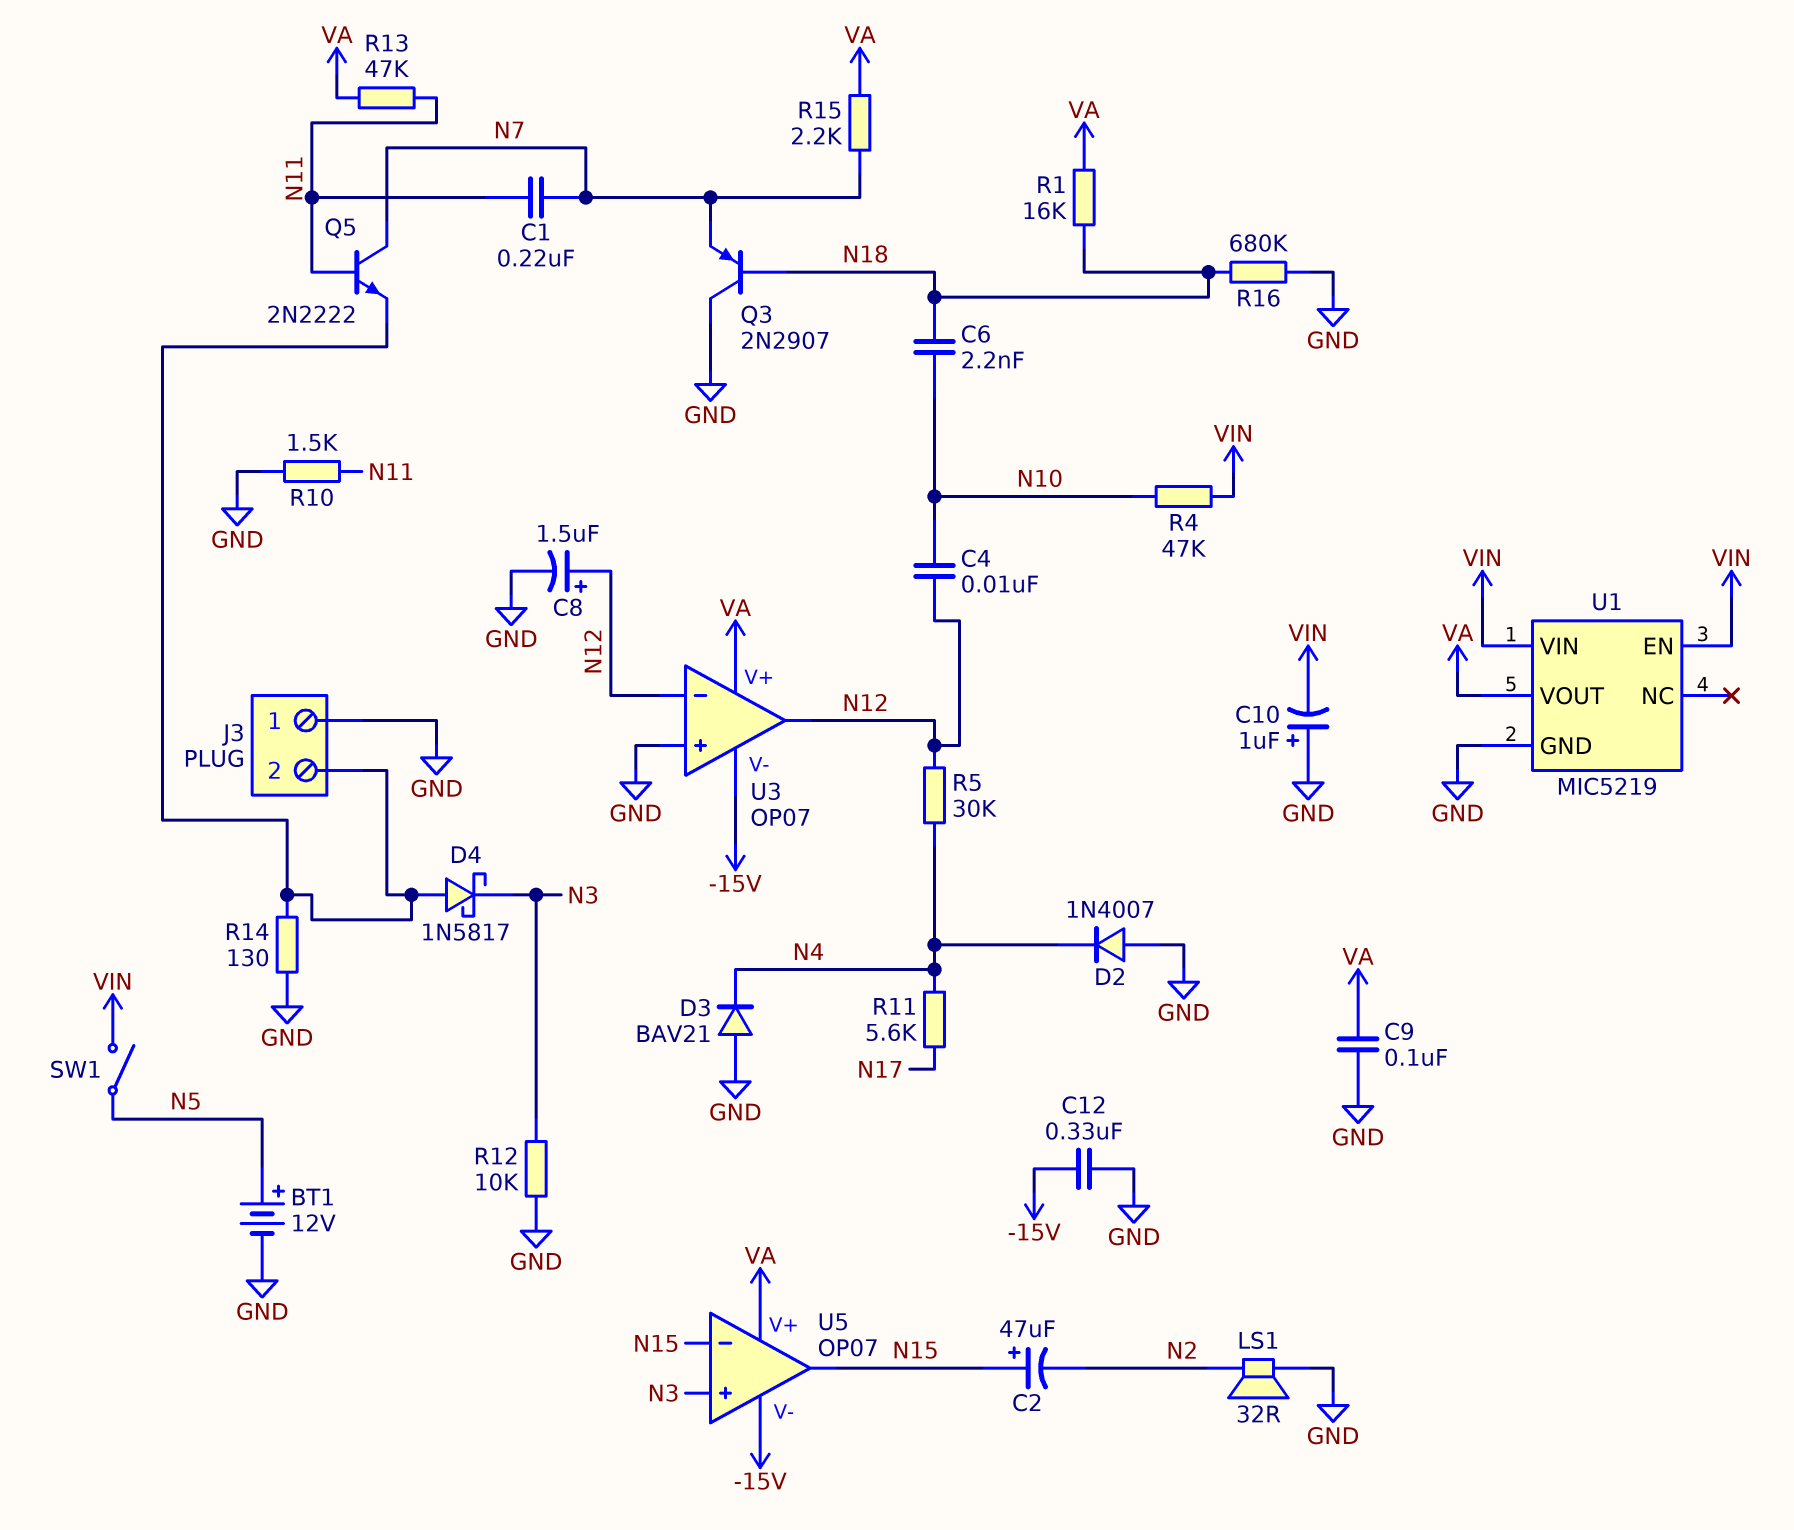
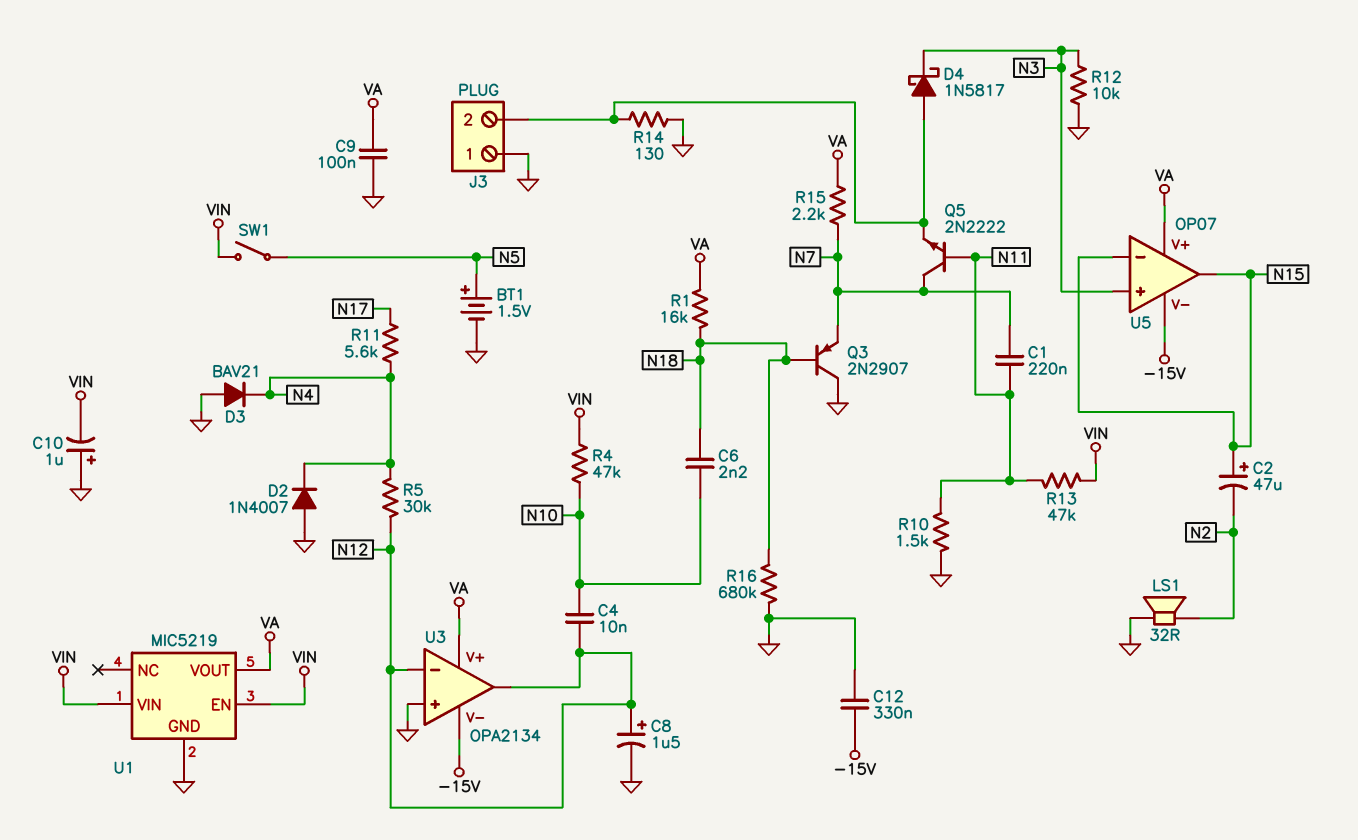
BT1: 12V (plus N5, minus GND) -> 1.5V (plus N5, minus GND)
R13: 47k (N11, VA) -> 47k (N11, VIN)
U3: OP07 -> OPA2134

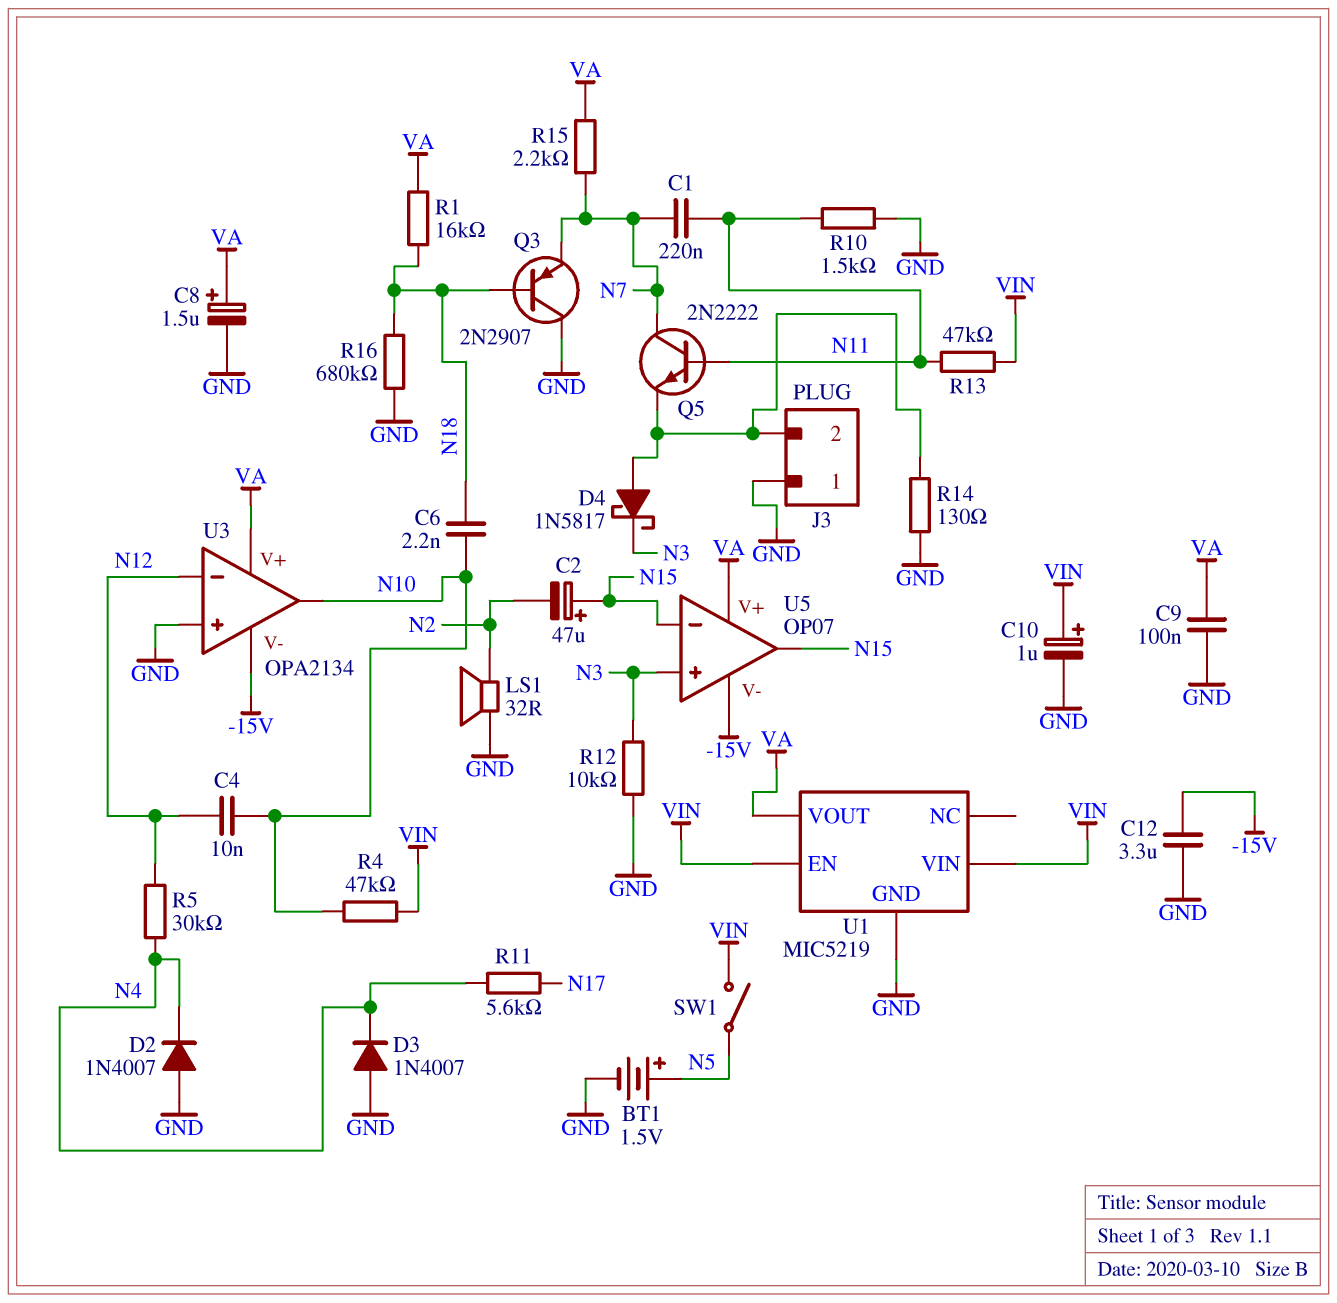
C8: 1.5uF (plus N12, minus GND) -> 1.5uF (plus VA, minus GND)
C10: 1uF (plus GND, minus VIN) -> 1uF (plus VIN, minus GND)
C12: 330nF (-15V, GND) -> 3.3uF (-15V, GND)
D3: diode BAV21 (A GND, K N4) -> diode 1N4007 (A GND, K N4)
U3 pin out: N12 -> N10

